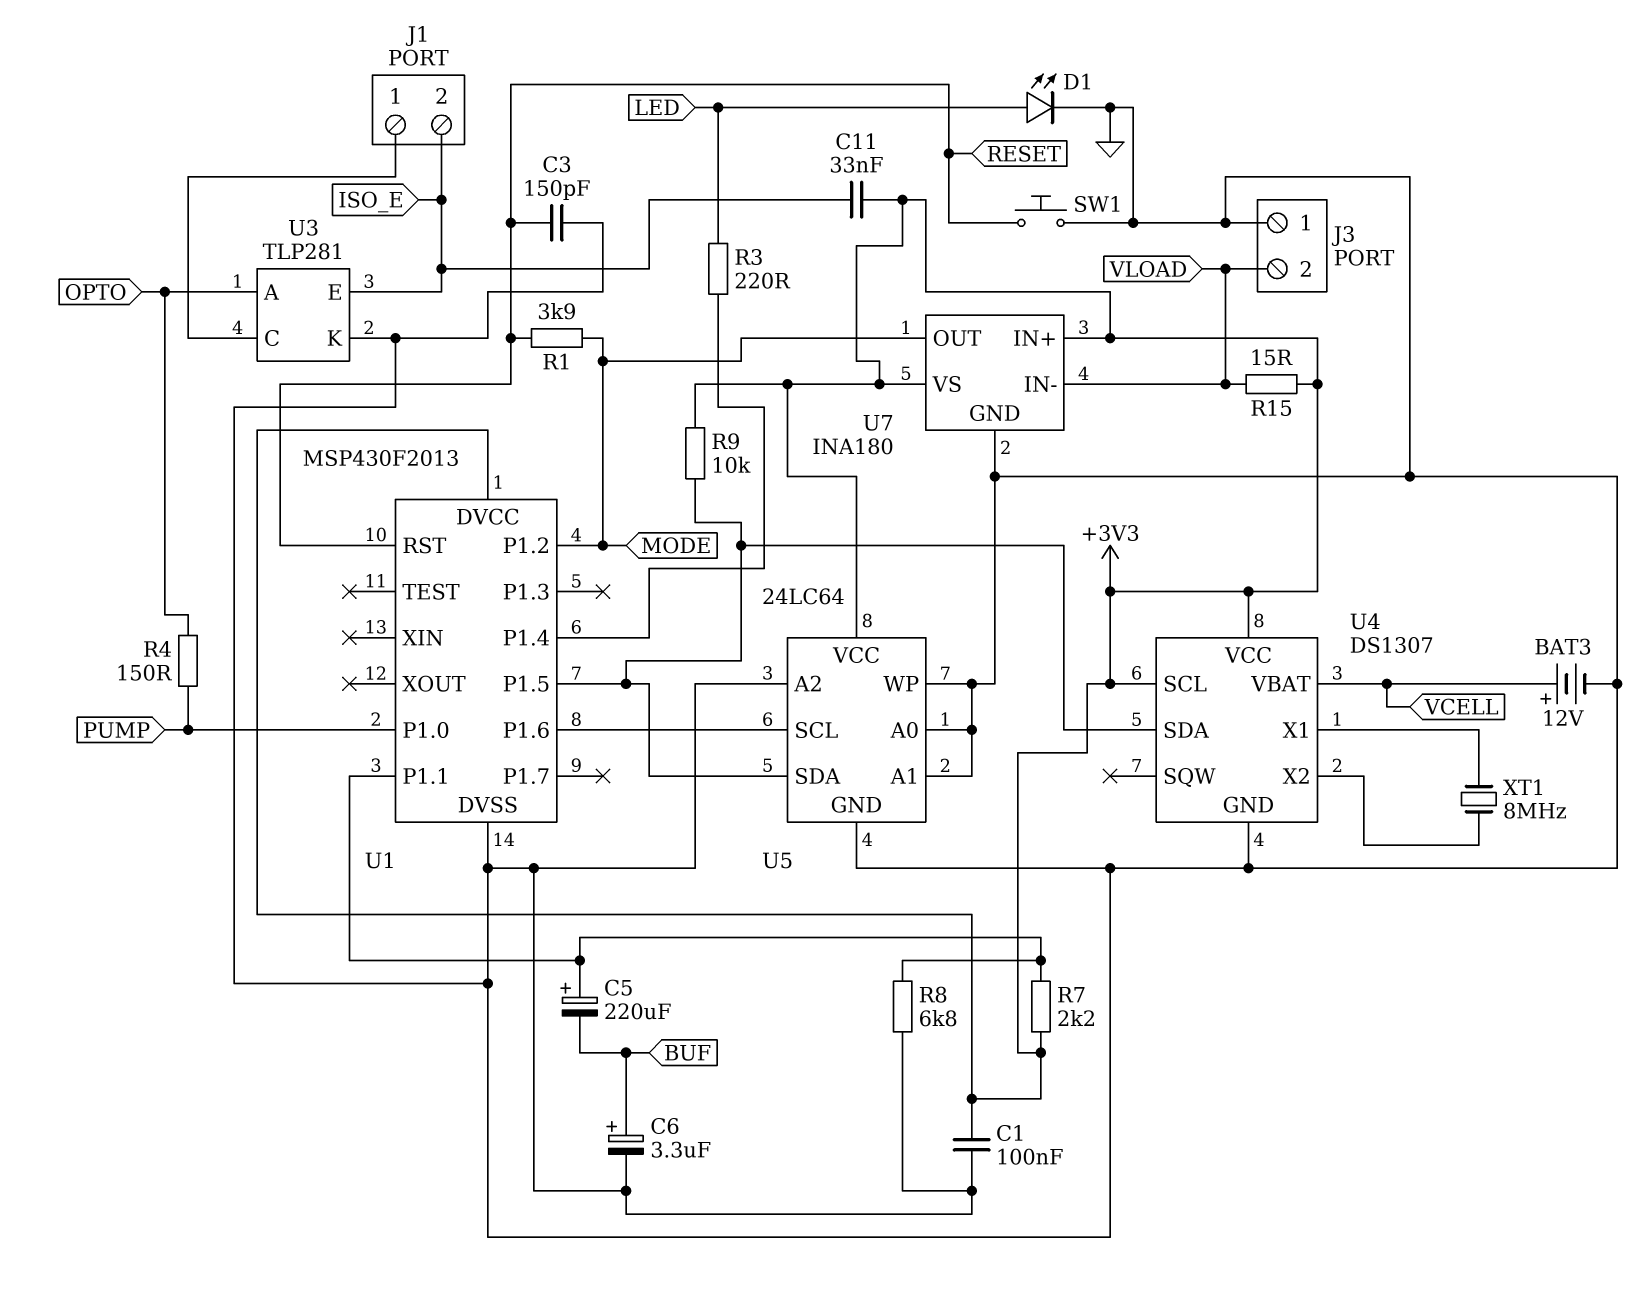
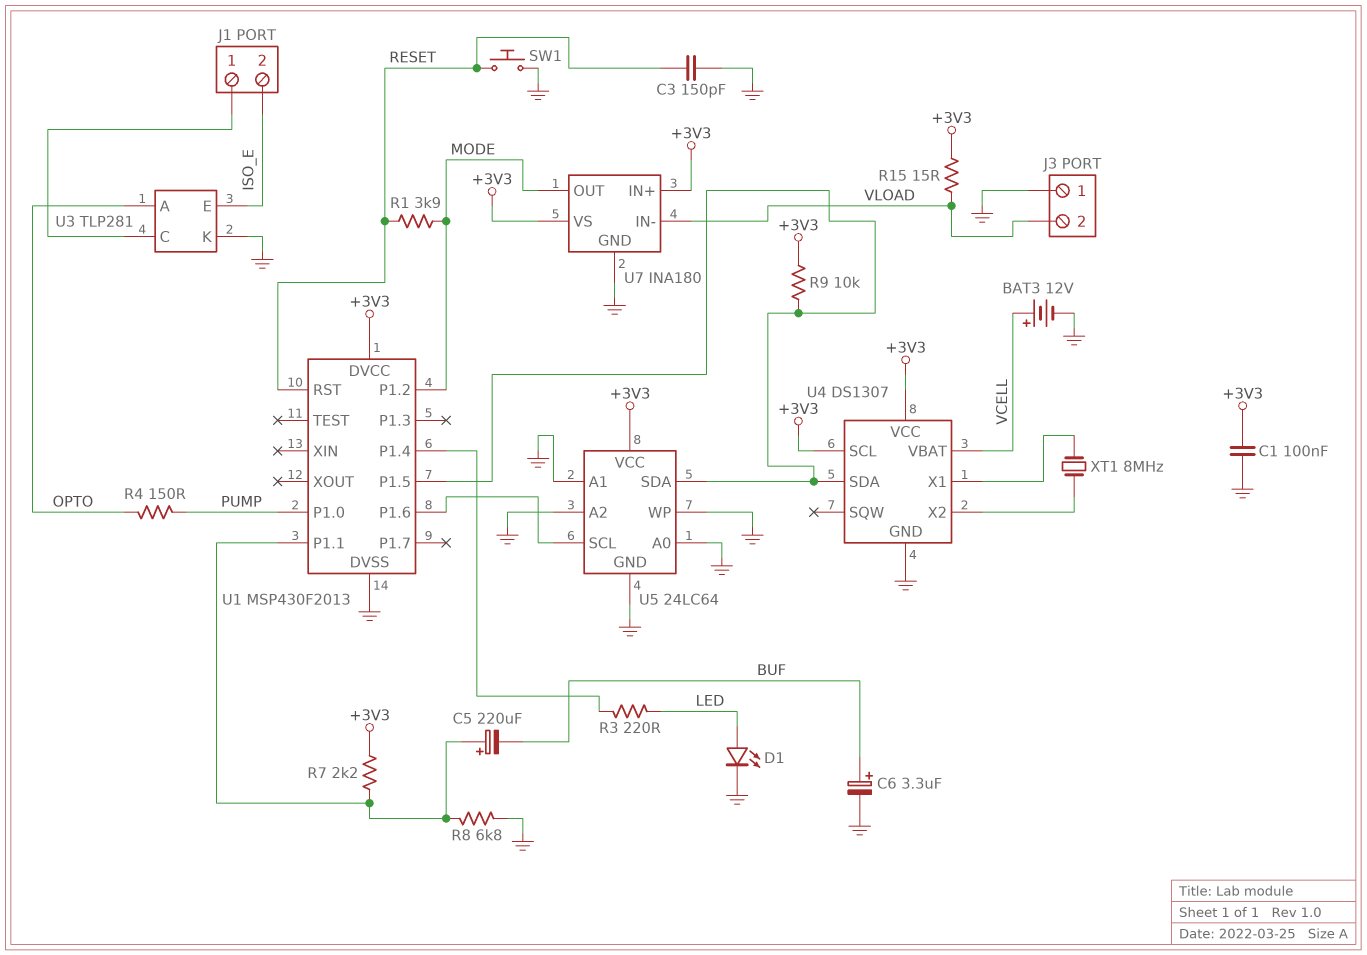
C11: 33nF (+3V3, ISO_E) -> none

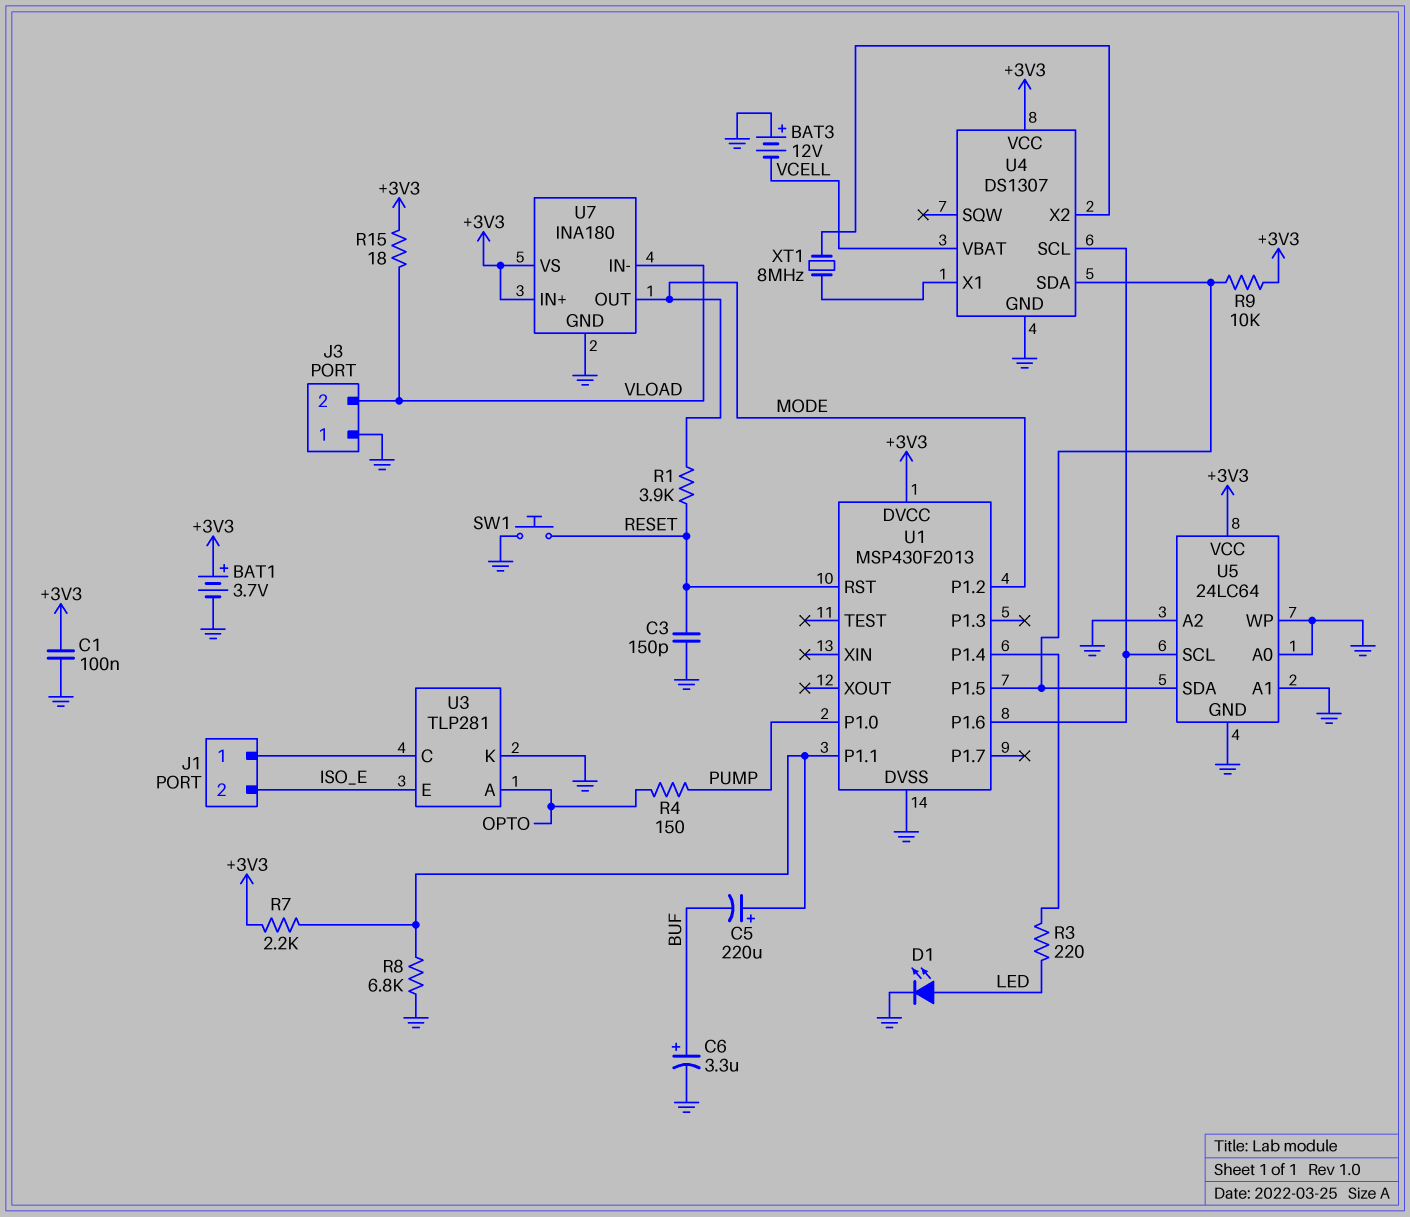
BAT1: none -> 3.7V (plus +3V3, minus GND)
BAT3: 12V (plus VCELL, minus GND) -> 12V (plus GND, minus VCELL)
R15: 15 (+3V3, VLOAD) -> 18 (+3V3, VLOAD)
U4 pin SCL: +3V3 -> U1/P1.6

